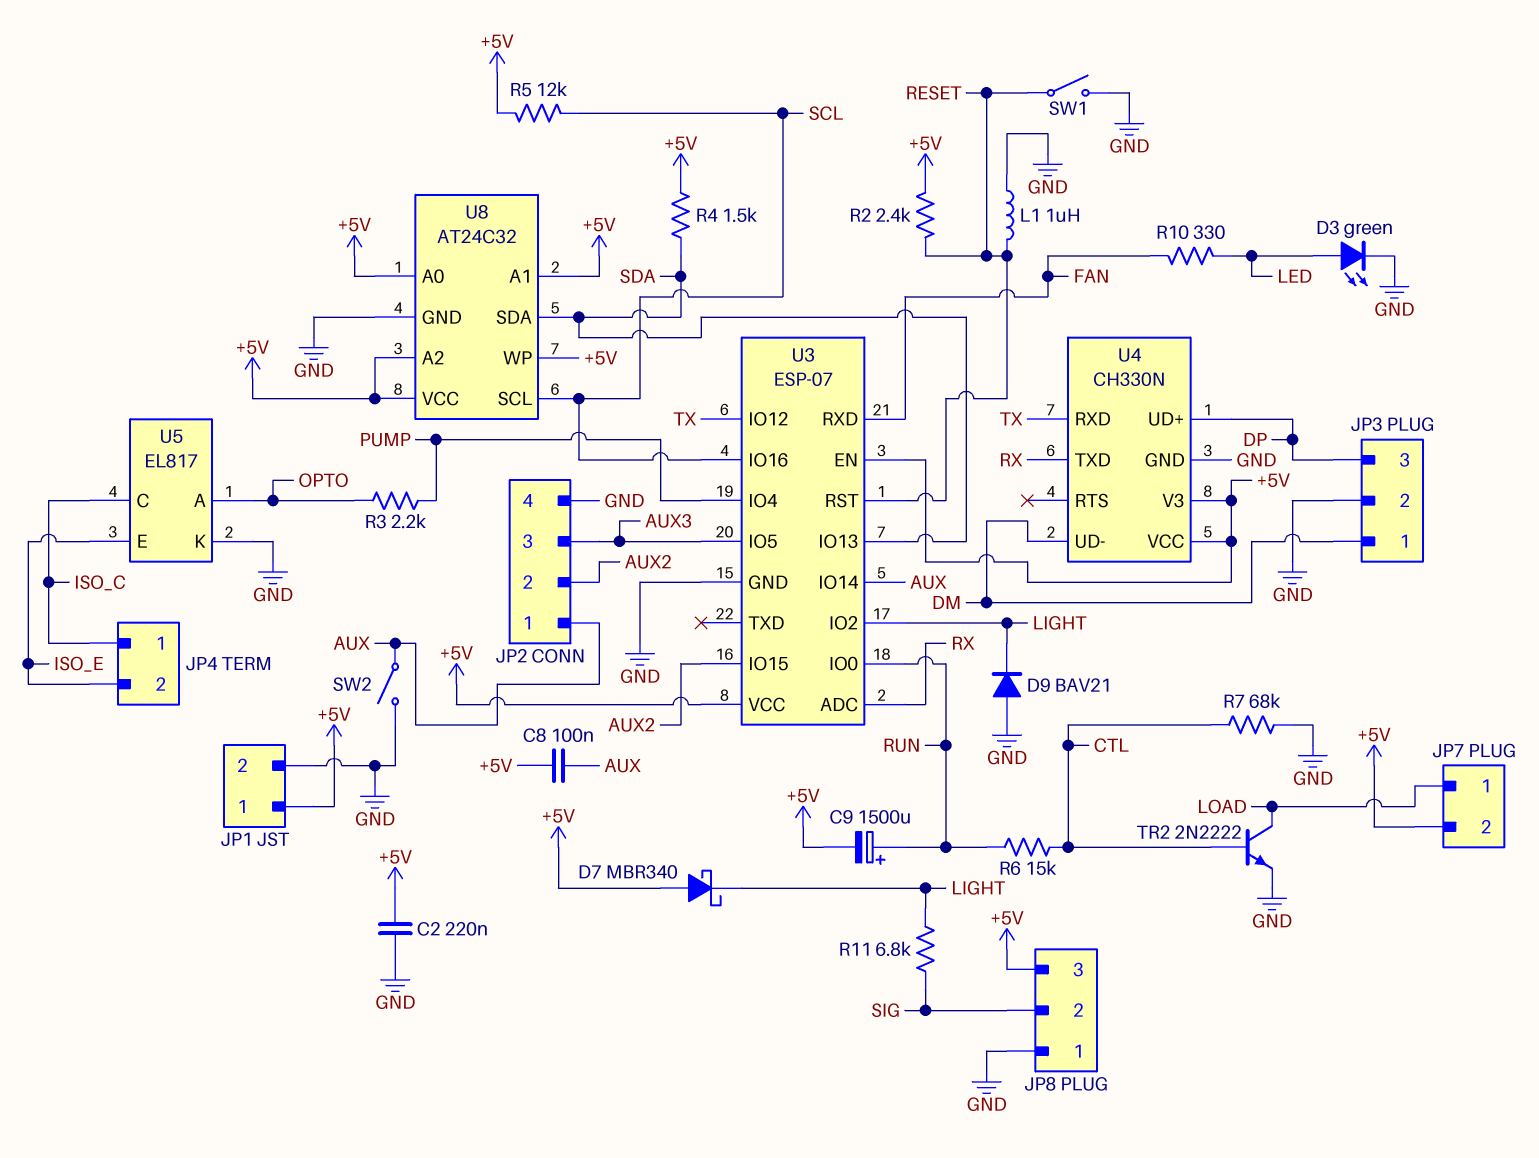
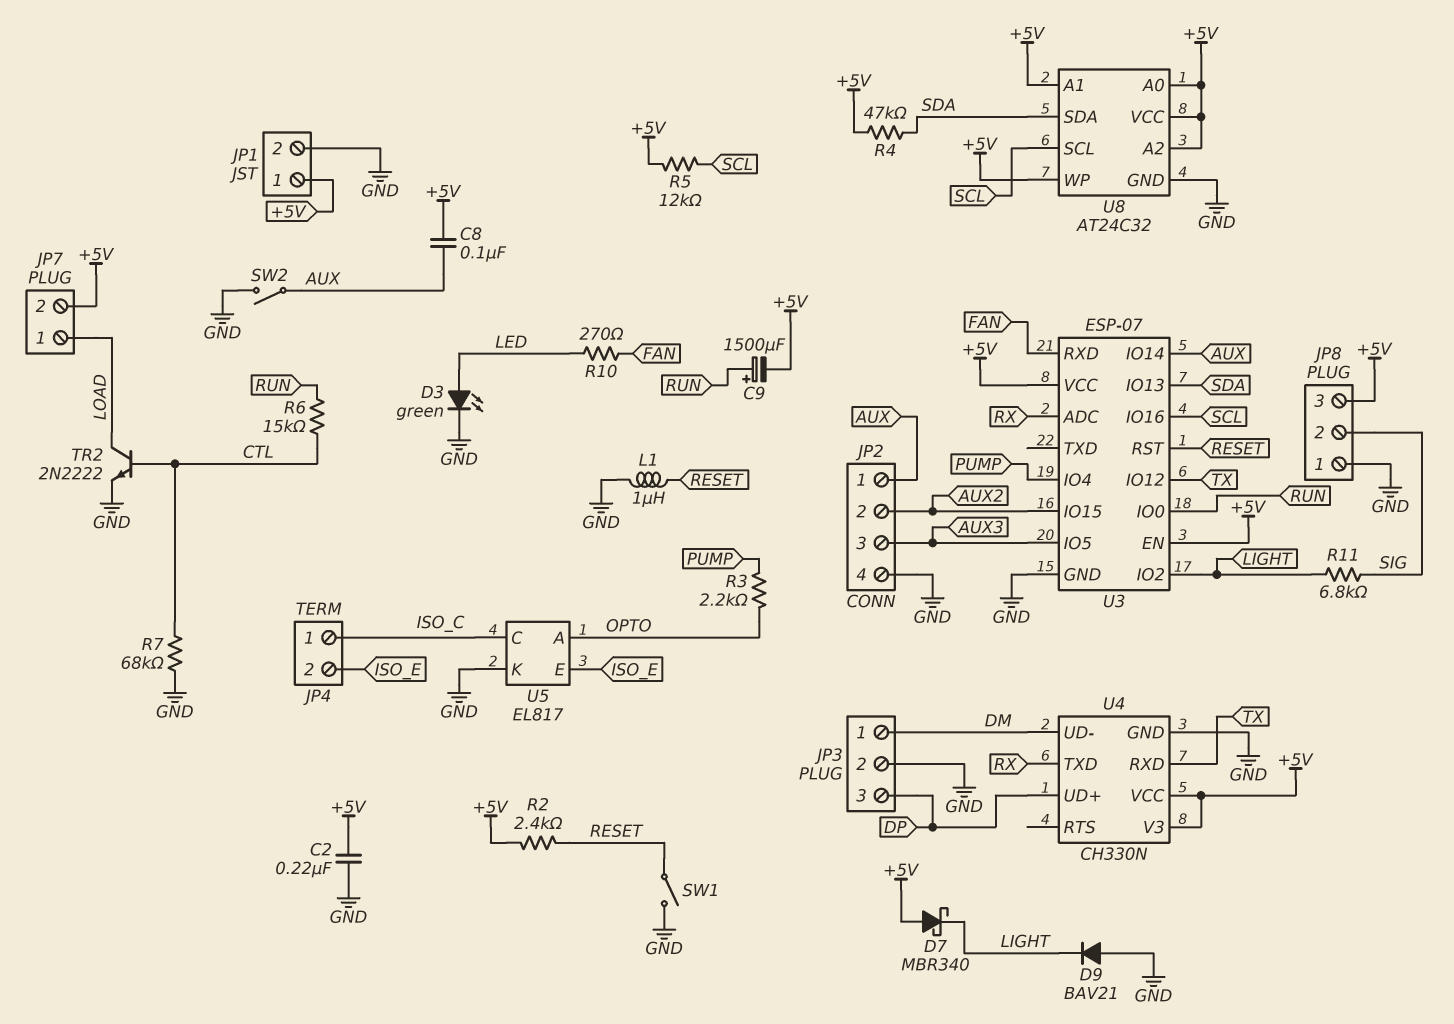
R4: 1.5k (+5V, SDA) -> 47k (+5V, SDA)
R10: 330 (FAN, LED) -> 270 (FAN, LED)

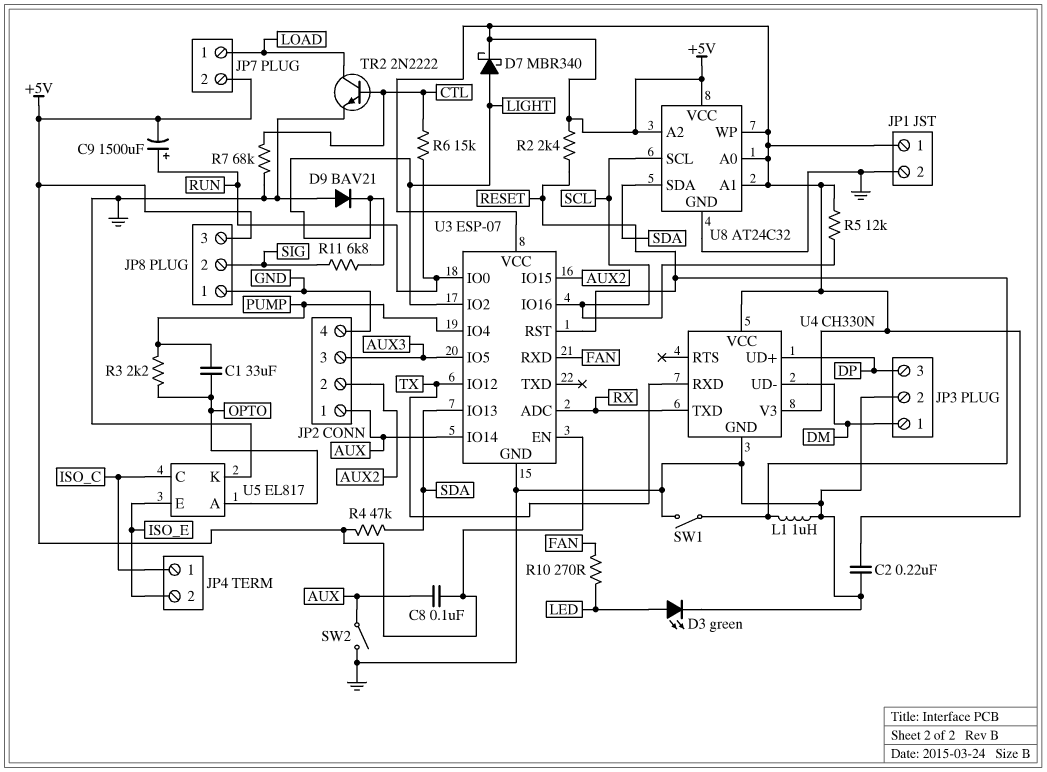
C1: none -> 33uF (OPTO, PUMP)
D7: schottky MBR340 (A +5V, K LIGHT) -> schottky MBR340 (A LIGHT, K +5V)

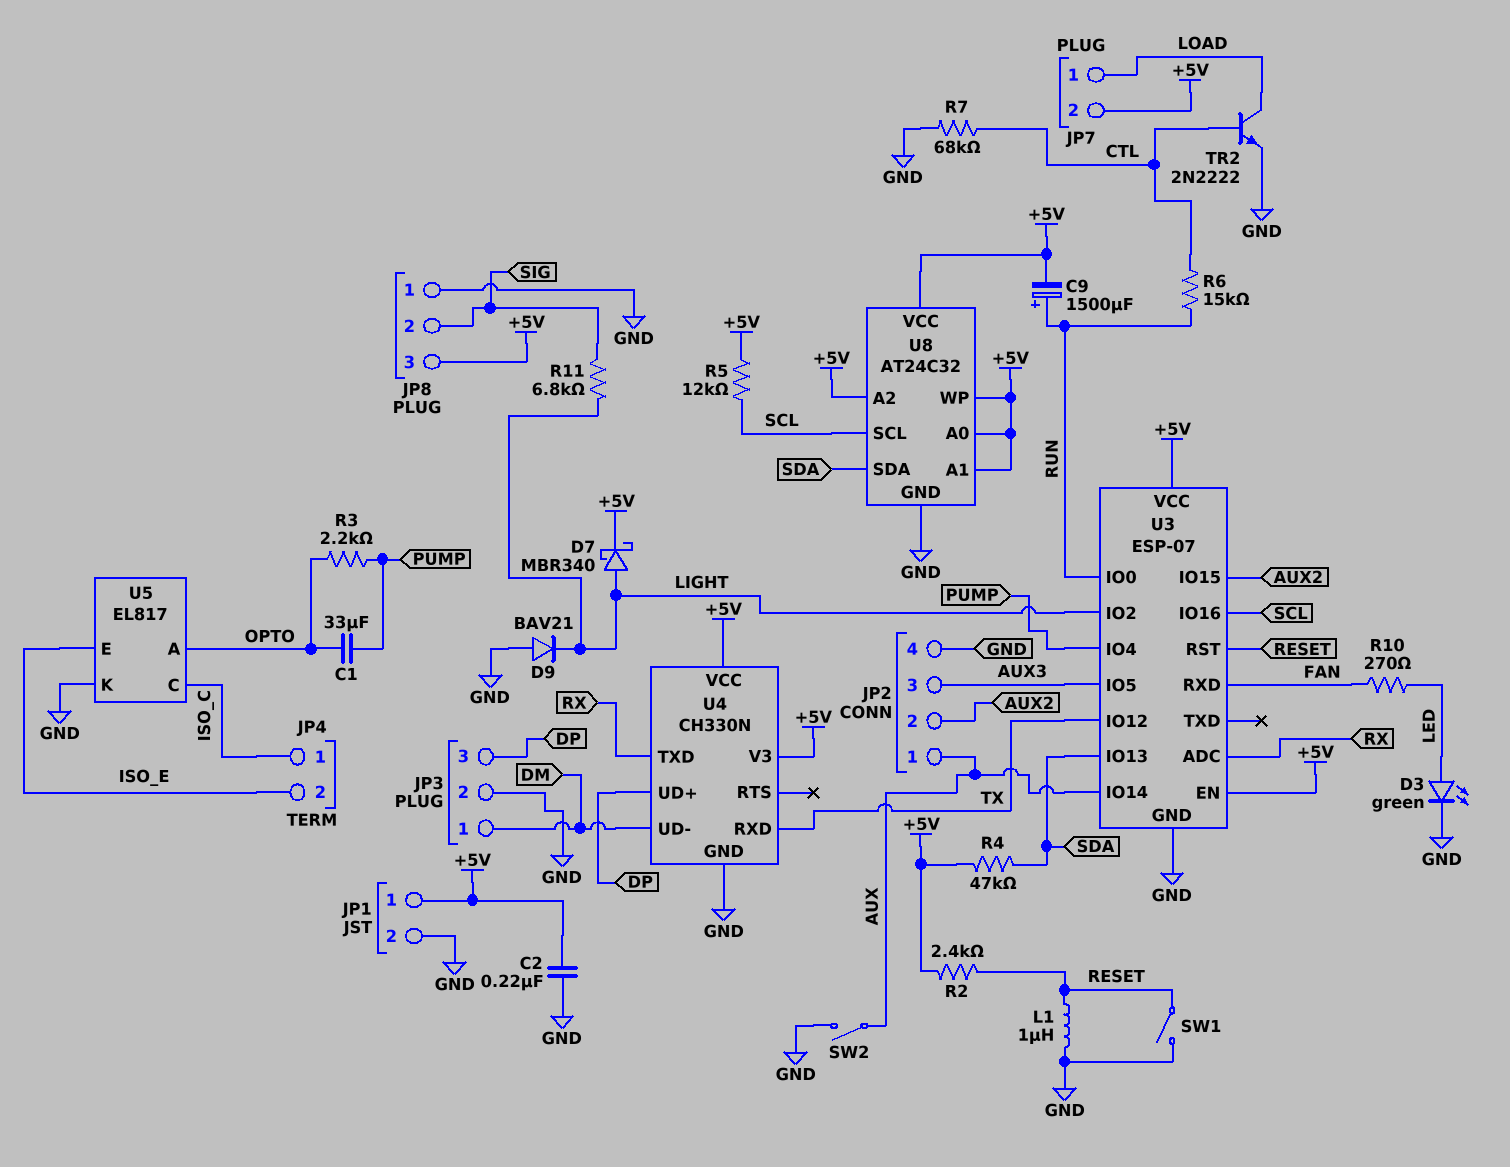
C8: 100nF (+5V, AUX) -> none

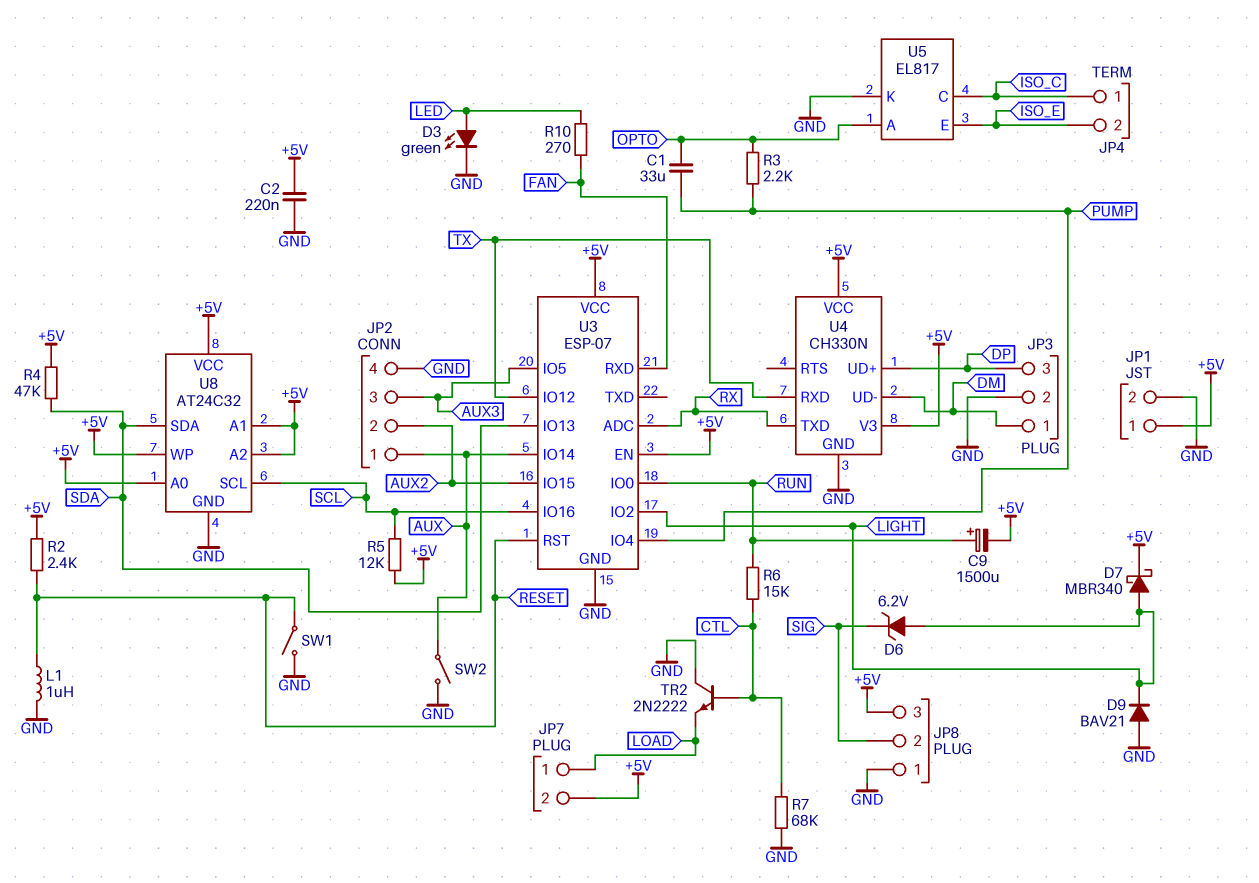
D6: none -> zener 6.2V (A LIGHT, K SIG)
R11: 6.8k (LIGHT, SIG) -> none
TR2: NPN 2N2222 (B CTL, C LOAD, E GND) -> NPN 2N2222 (B CTL, C GND, E LOAD)

